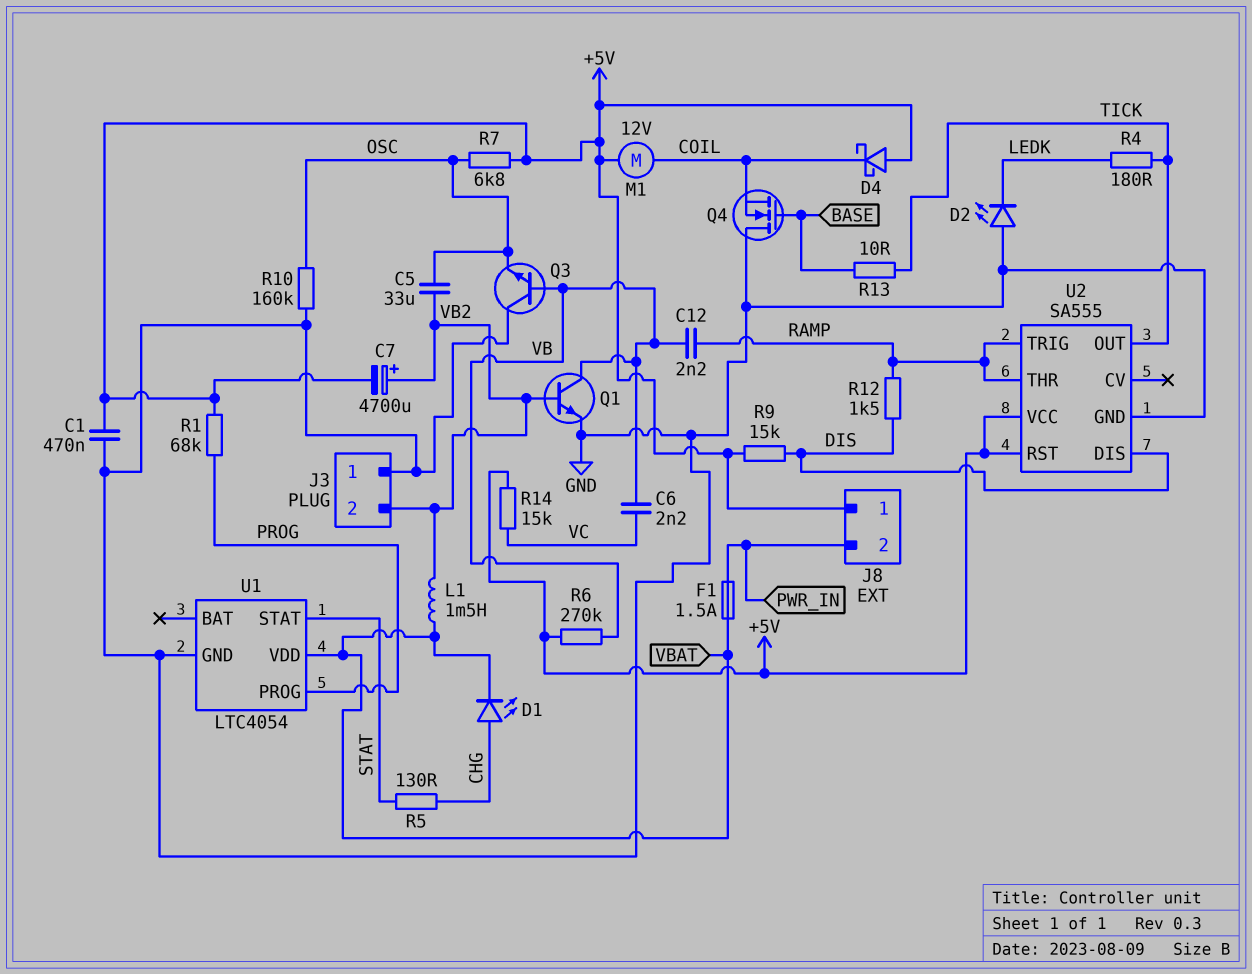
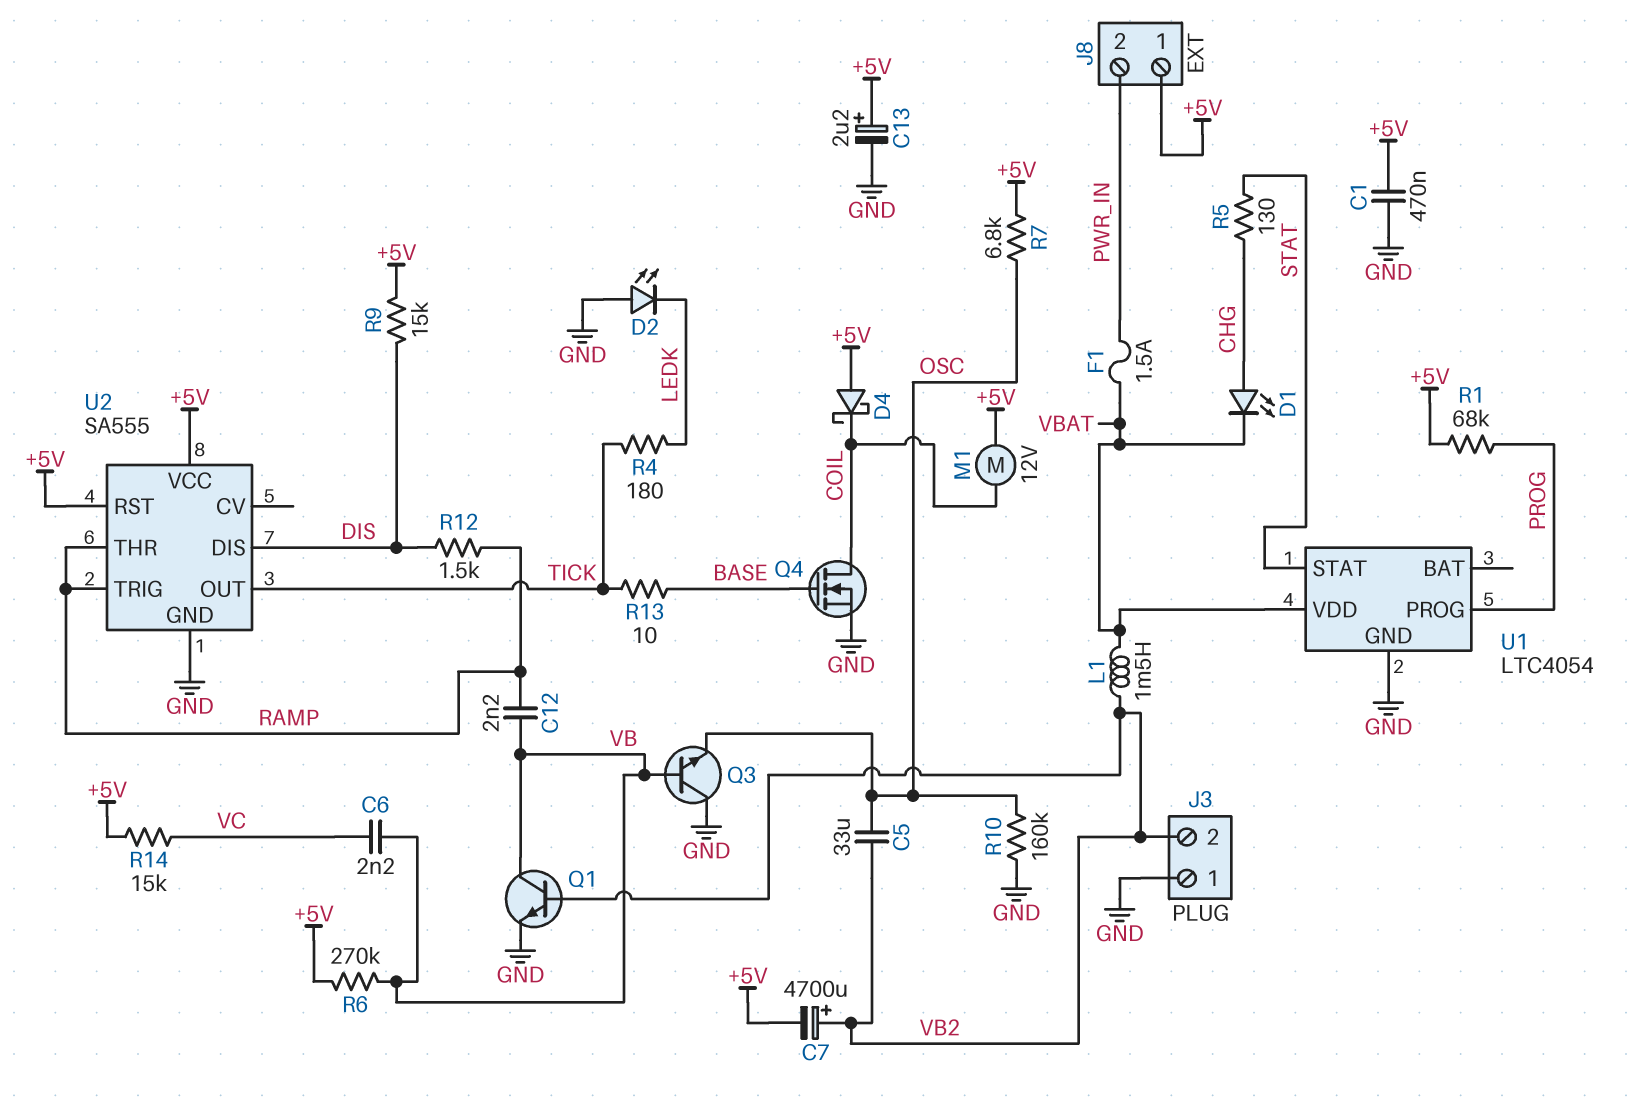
C13: none -> 2.2uF (plus +5V, minus GND)
Q4: NMOS (G BASE, D GND, S COIL) -> NMOS (G BASE, D COIL, S GND)

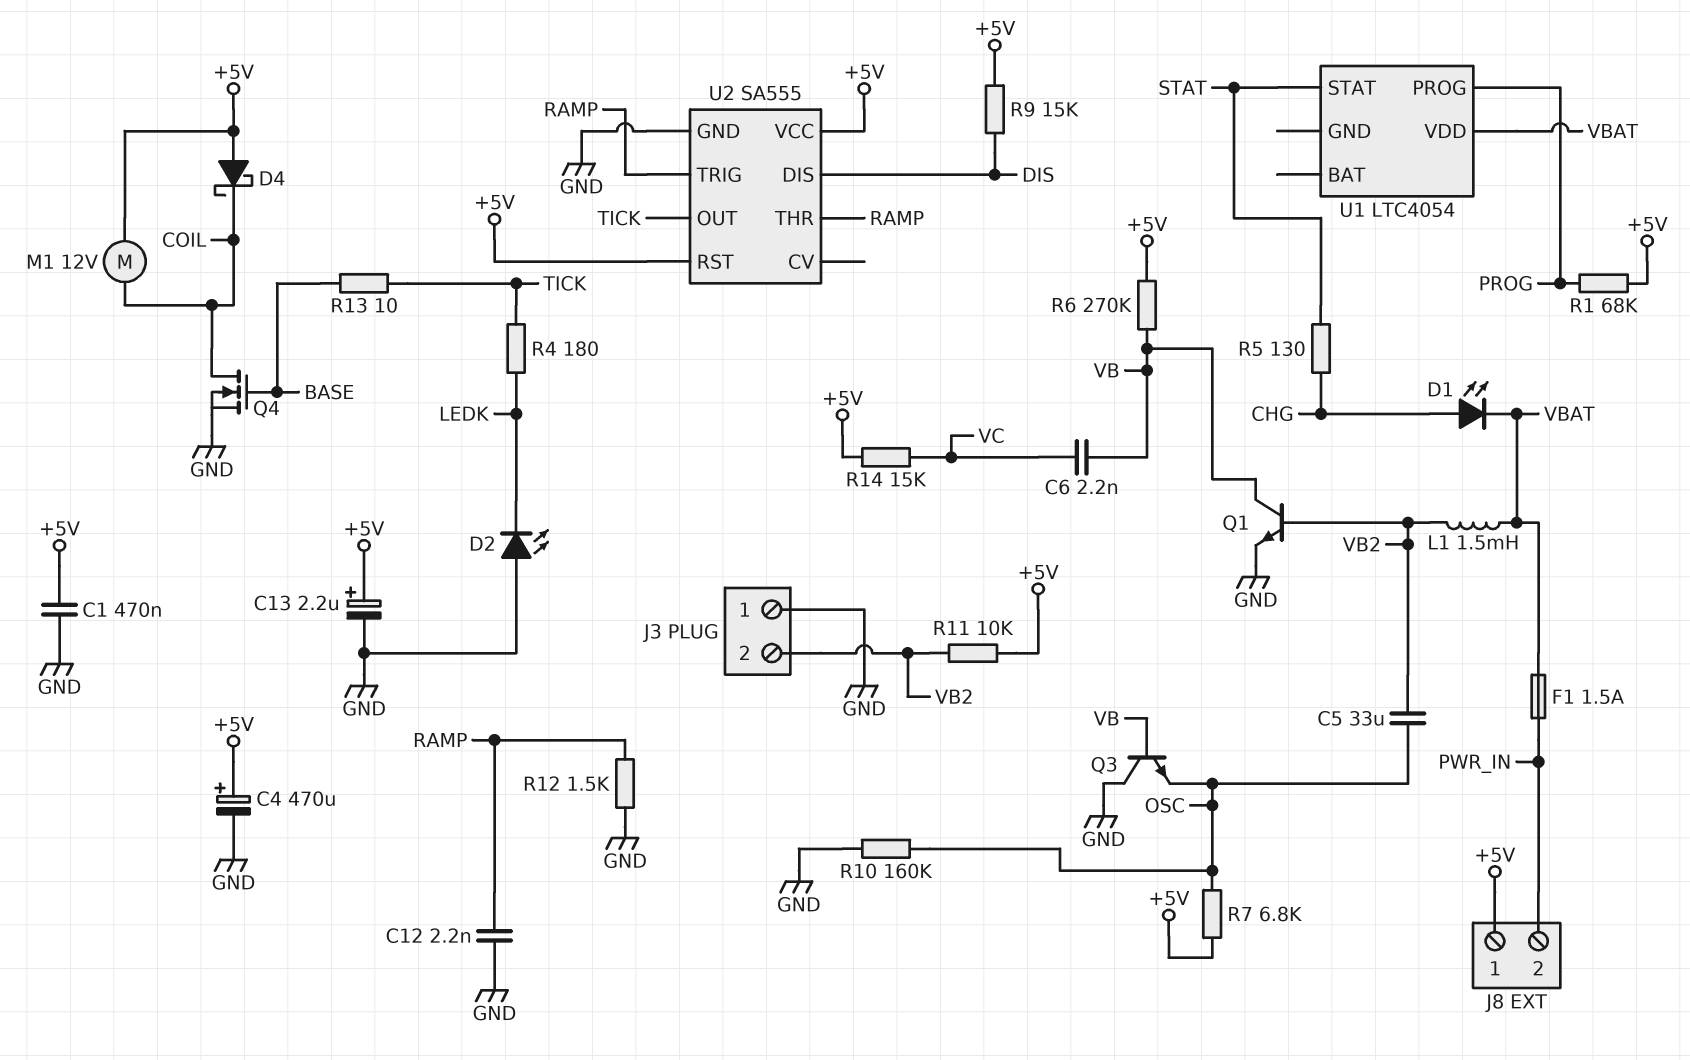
C4: none -> 470uF (plus +5V, minus GND)
C7: 4700uF (plus VB2, minus +5V) -> none
C12: 2.2nF (RAMP, VB) -> 2.2nF (GND, RAMP)
R11: none -> 10k (+5V, VB2)
R12: 1.5k (DIS, RAMP) -> 1.5k (GND, RAMP)
U1 pin GND: GND -> none

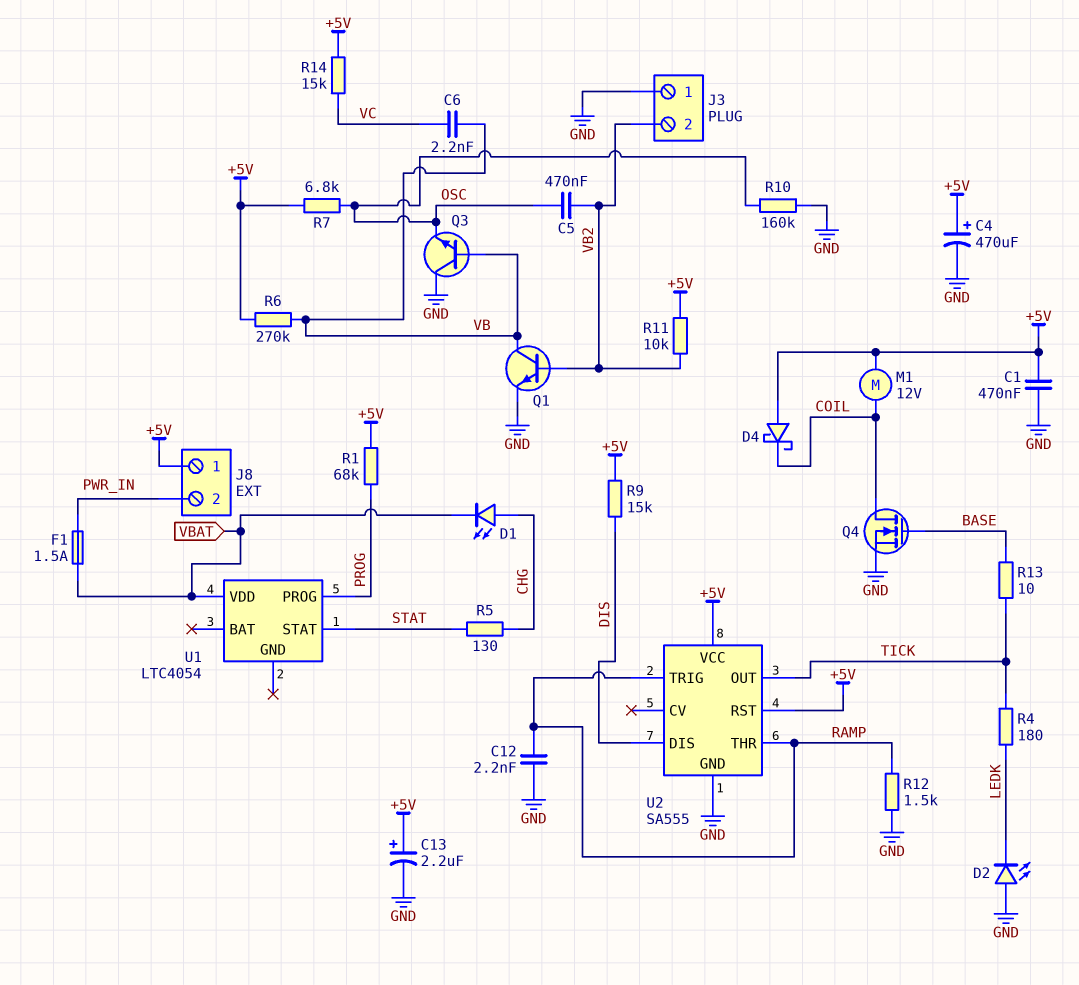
C5: 33uF (OSC, VB2) -> 470nF (OSC, VB2)
L1: 1.5mH (VB2, VBAT) -> none

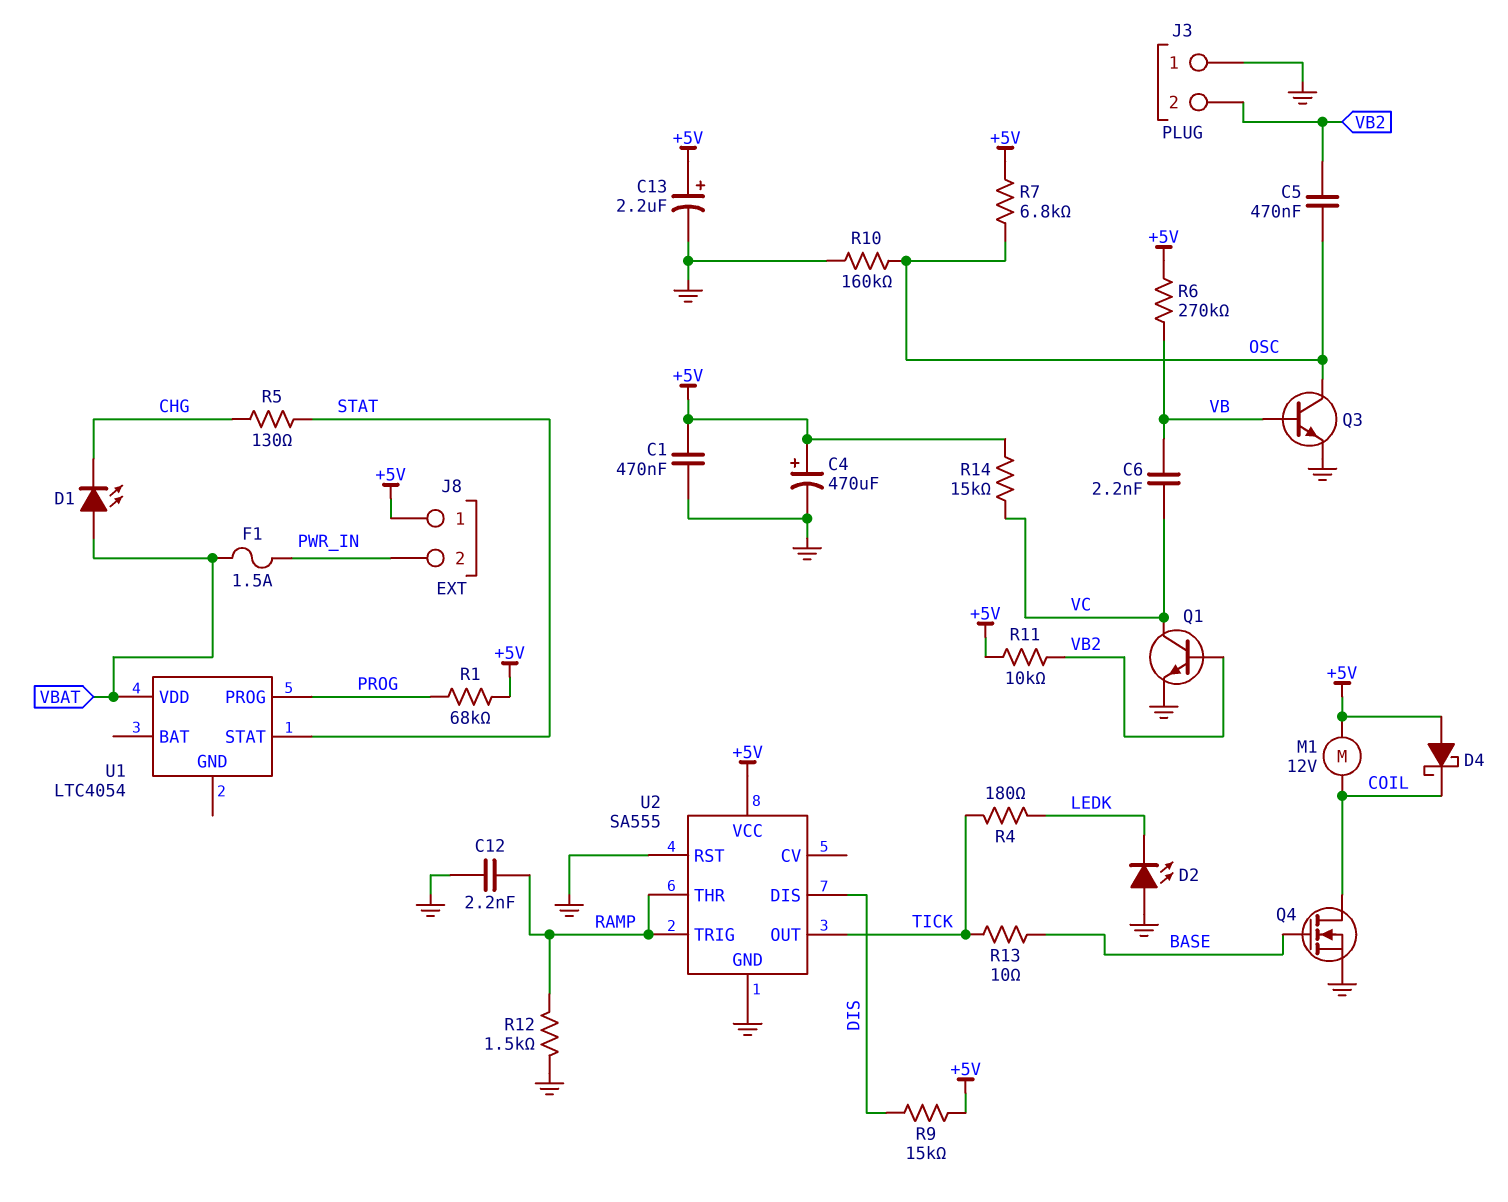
D1: LED (A CHG, K VBAT) -> LED (A VBAT, K CHG)
Q1: NPN (B VB2, C VB, E GND) -> NPN (B VB2, C VC, E GND)
Q3: NPN (B VB, C GND, E OSC) -> NPN (B VB, C OSC, E GND)
U2 pin RST: +5V -> GND

